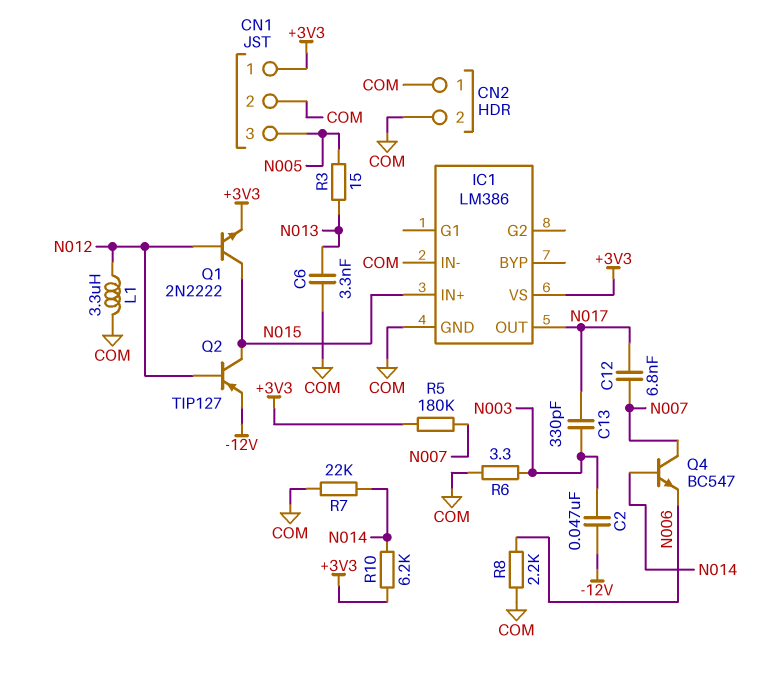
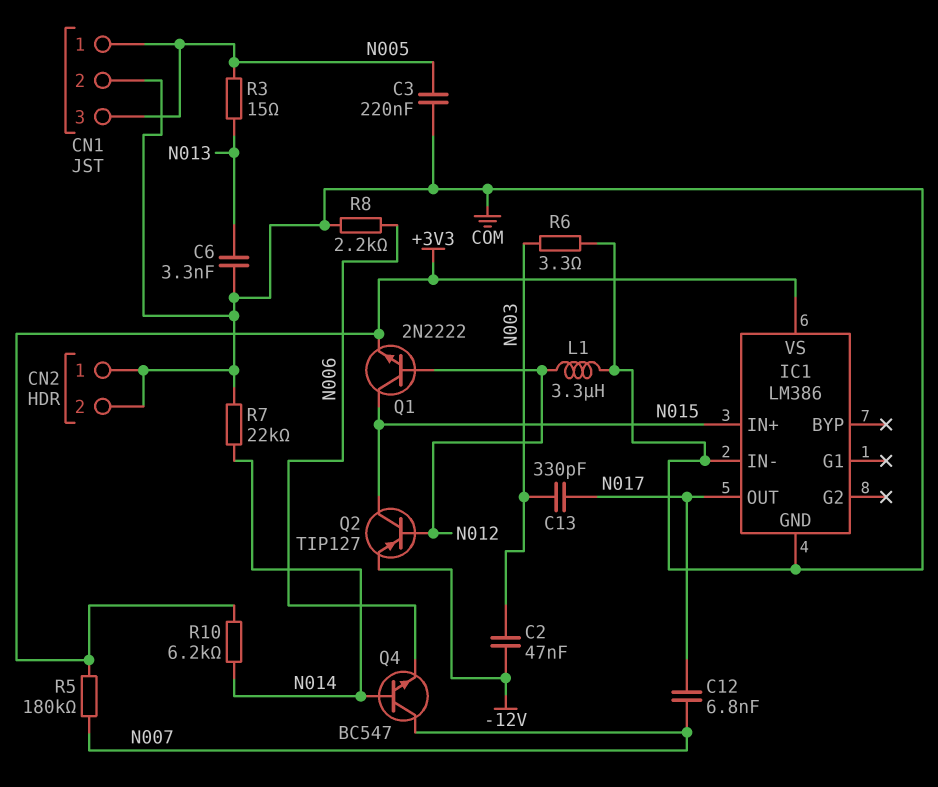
C3: none -> 220nF (COM, N005)
CN1 pin 1: +3V3 -> N005

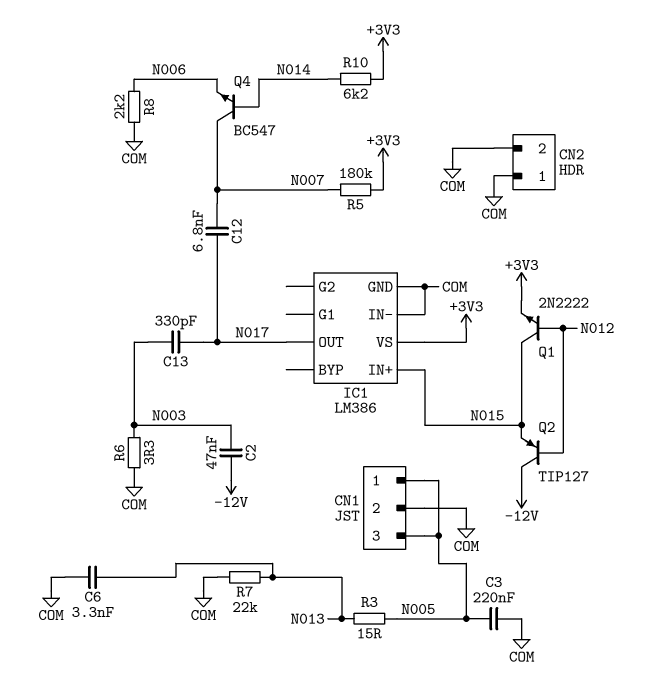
L1: 3.3uH (COM, N012) -> none
Q2: PNP TIP127 (B N012, C N015, E -12V) -> PNP TIP127 (B N012, C -12V, E N015)
R7: 22k (COM, N014) -> 22k (COM, N013)

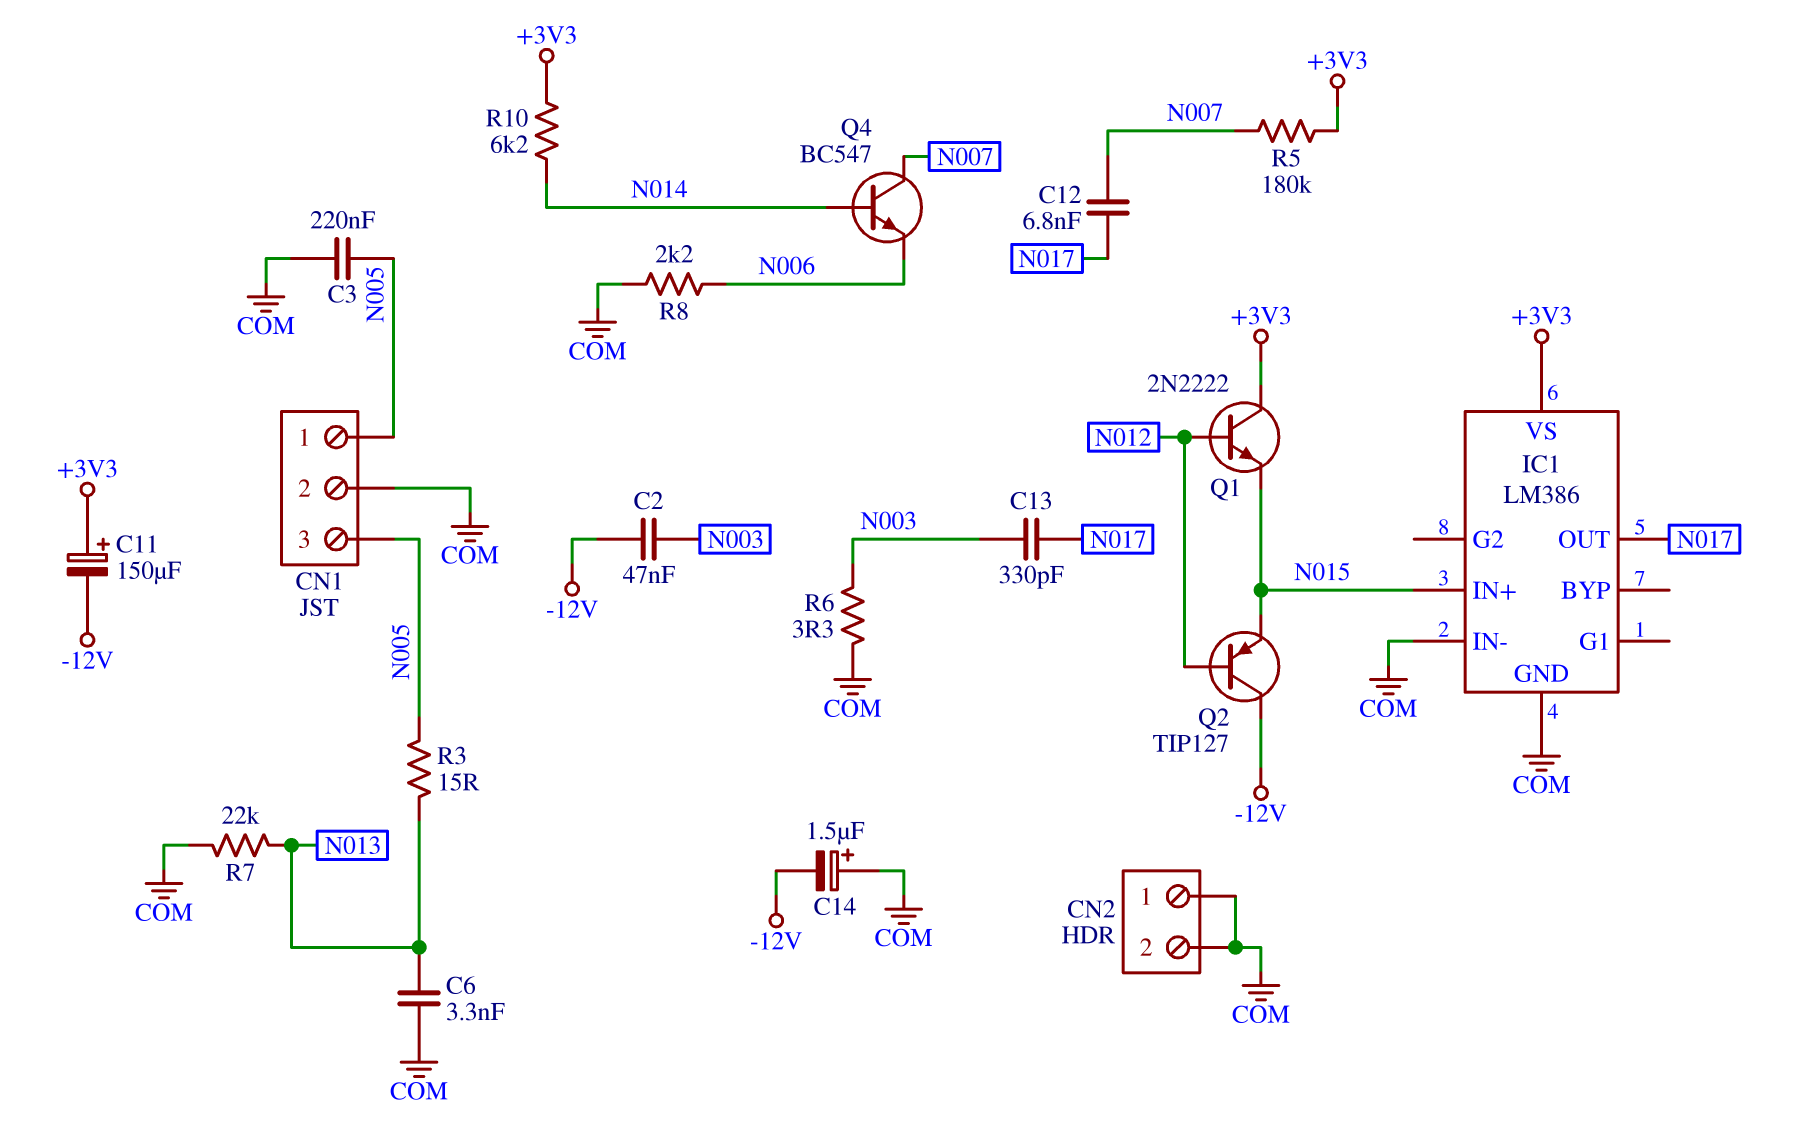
C11: none -> 150uF (plus +3V3, minus -12V)
C14: none -> 1.5uF (plus COM, minus -12V)
Q1: NPN 2N2222 (B N012, C N015, E +3V3) -> NPN 2N2222 (B N012, C +3V3, E N015)

